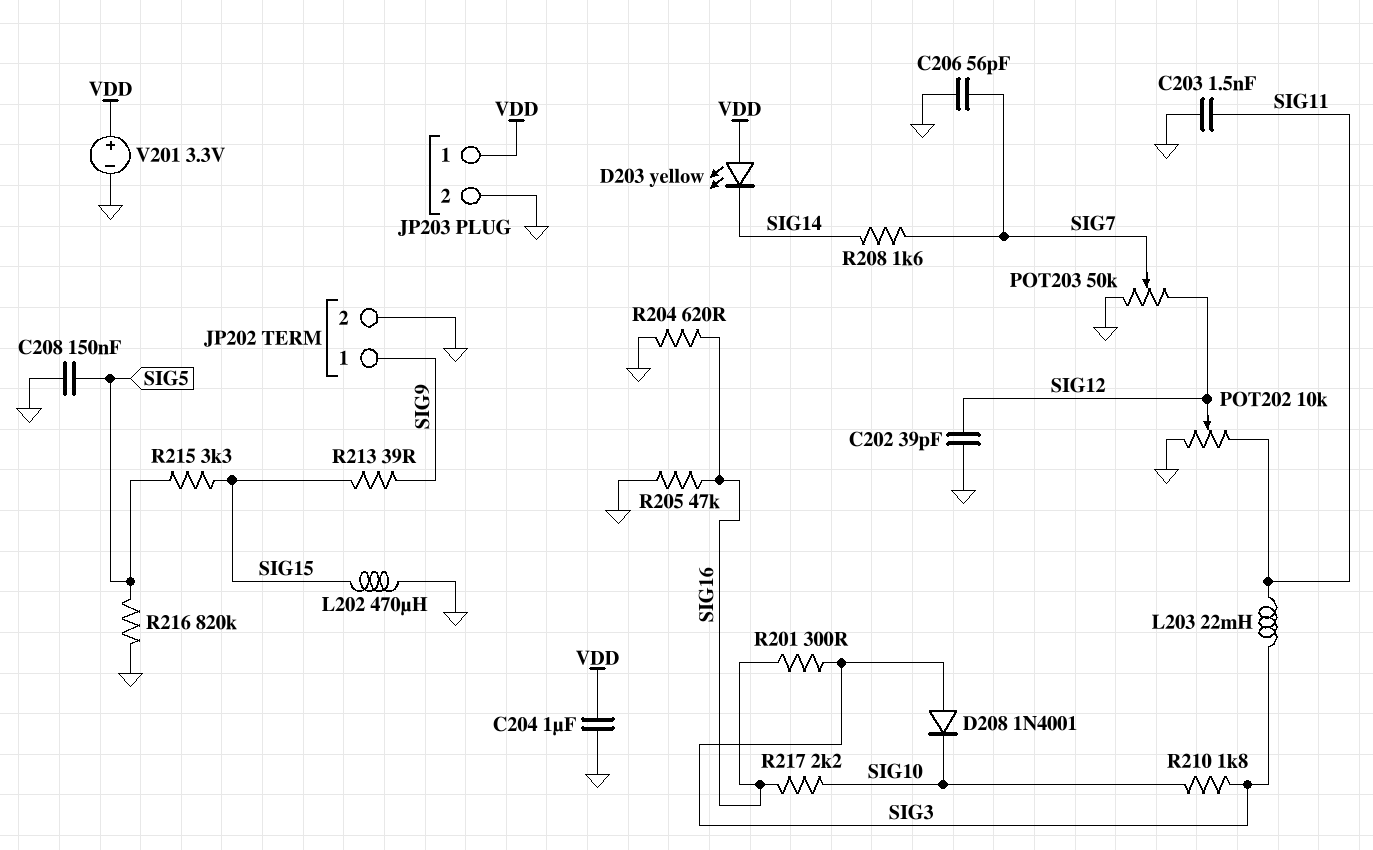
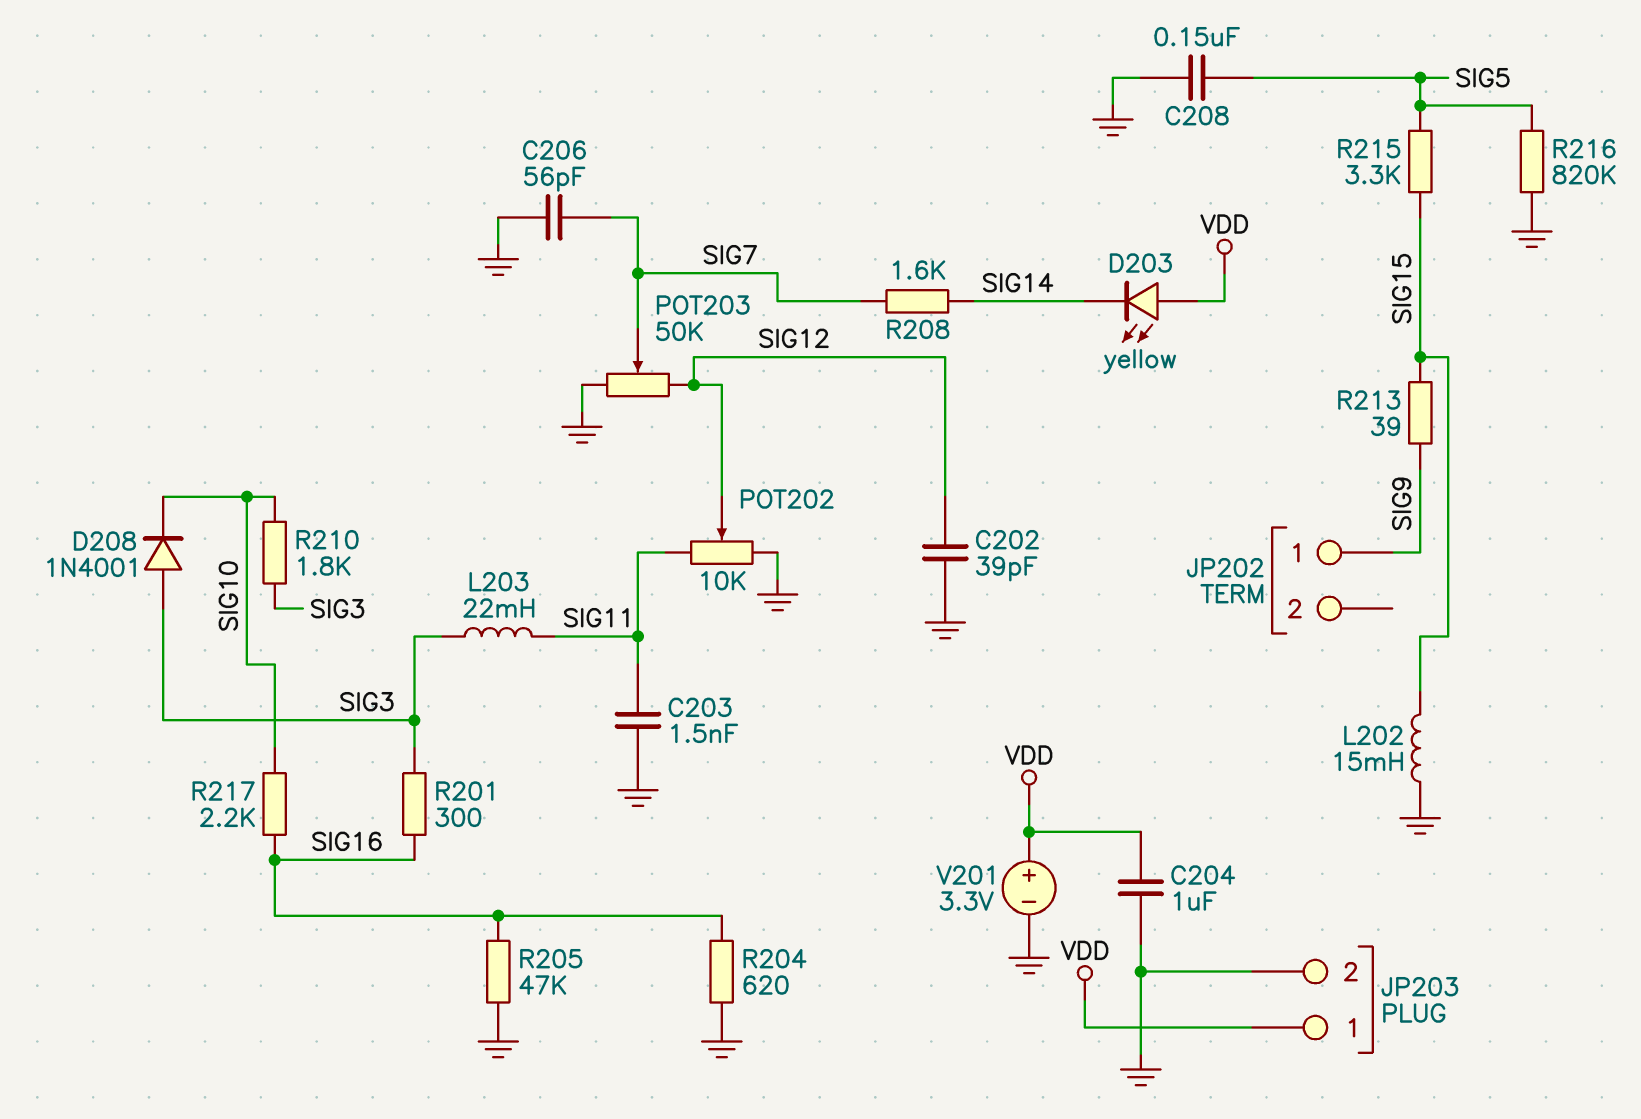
JP202 pin 2: GND -> none
L202: 470uH (GND, SIG15) -> 15mH (GND, SIG15)

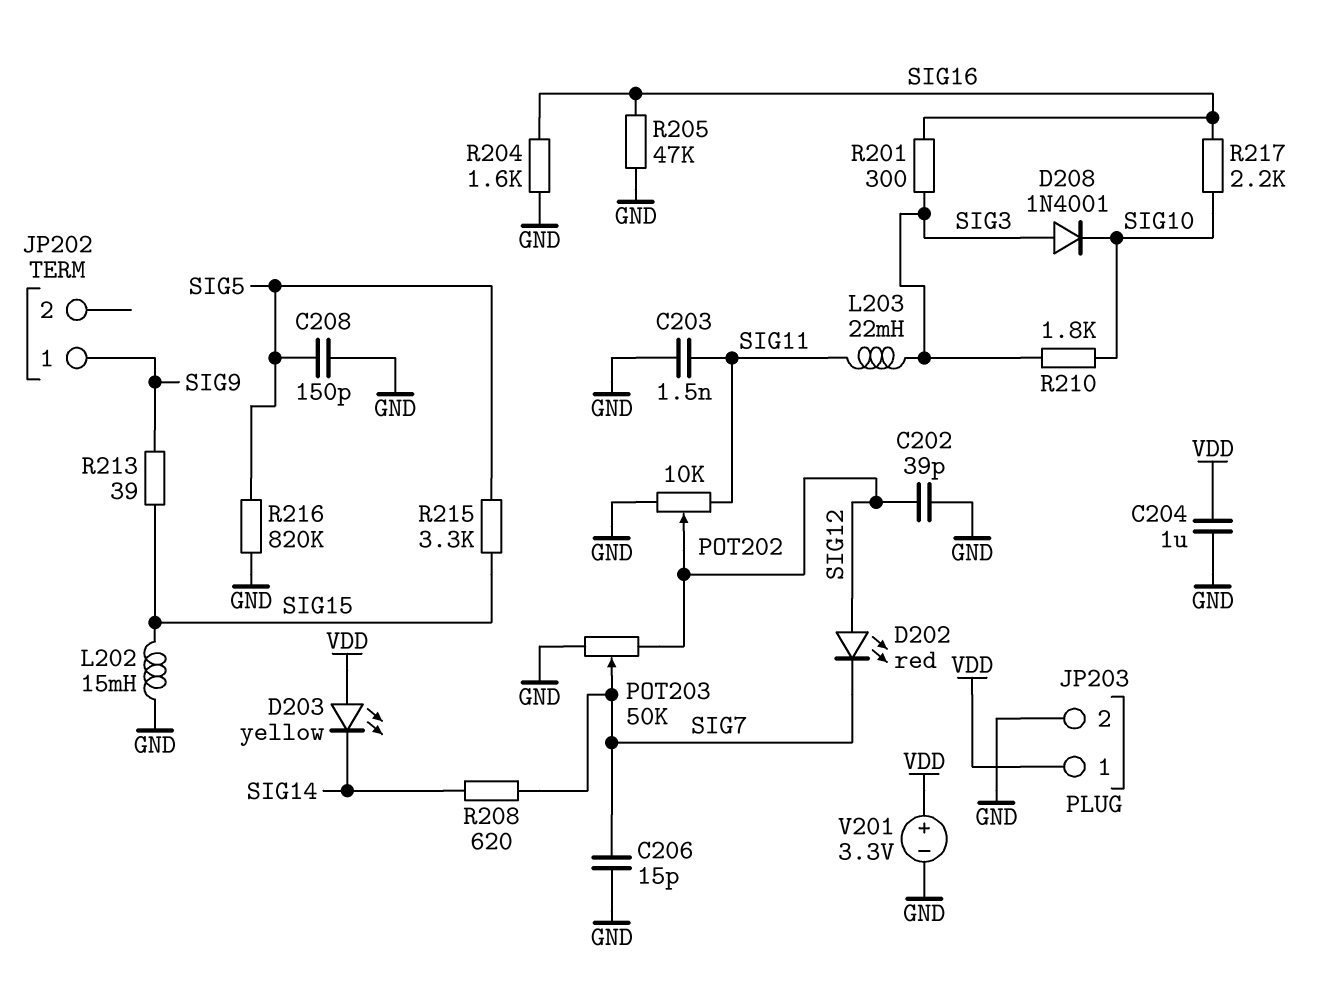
C206: 56pF (GND, SIG7) -> 15pF (GND, SIG7)
C208: 150nF (GND, SIG5) -> 150pF (GND, SIG5)
D202: none -> LED red (A SIG12, K SIG7)
R204: 620 (GND, SIG16) -> 1.6k (GND, SIG16)
R208: 1.6k (SIG7, SIG14) -> 620 (SIG7, SIG14)

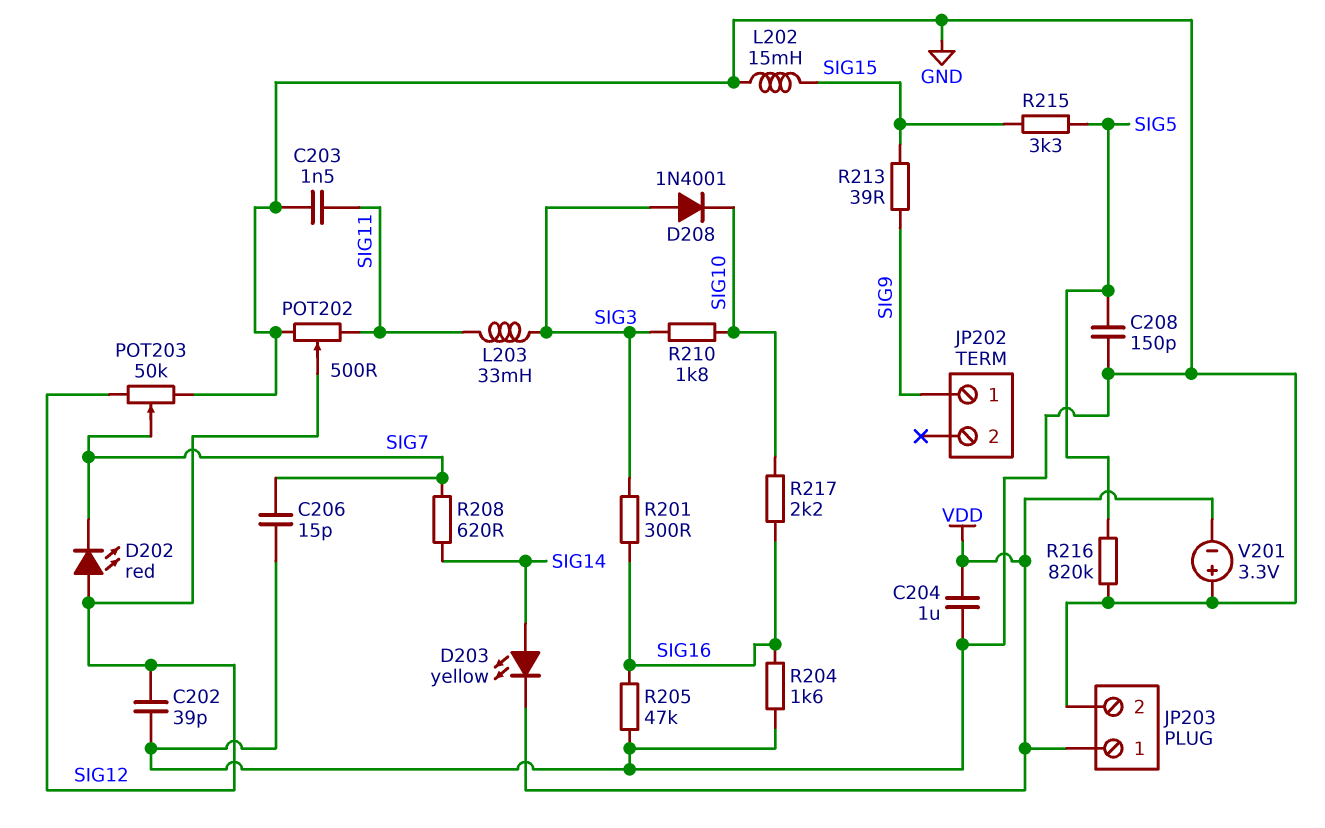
D203: LED yellow (A VDD, K SIG14) -> LED yellow (A SIG14, K VDD)
L203: 22mH (SIG3, SIG11) -> 33mH (SIG3, SIG11)
POT202: 10k (GND, SIG11, wiper SIG12) -> 500 (GND, SIG11, wiper SIG12)
V201: 3.3V (plus VDD, minus GND) -> 3.3V (plus GND, minus VDD)

